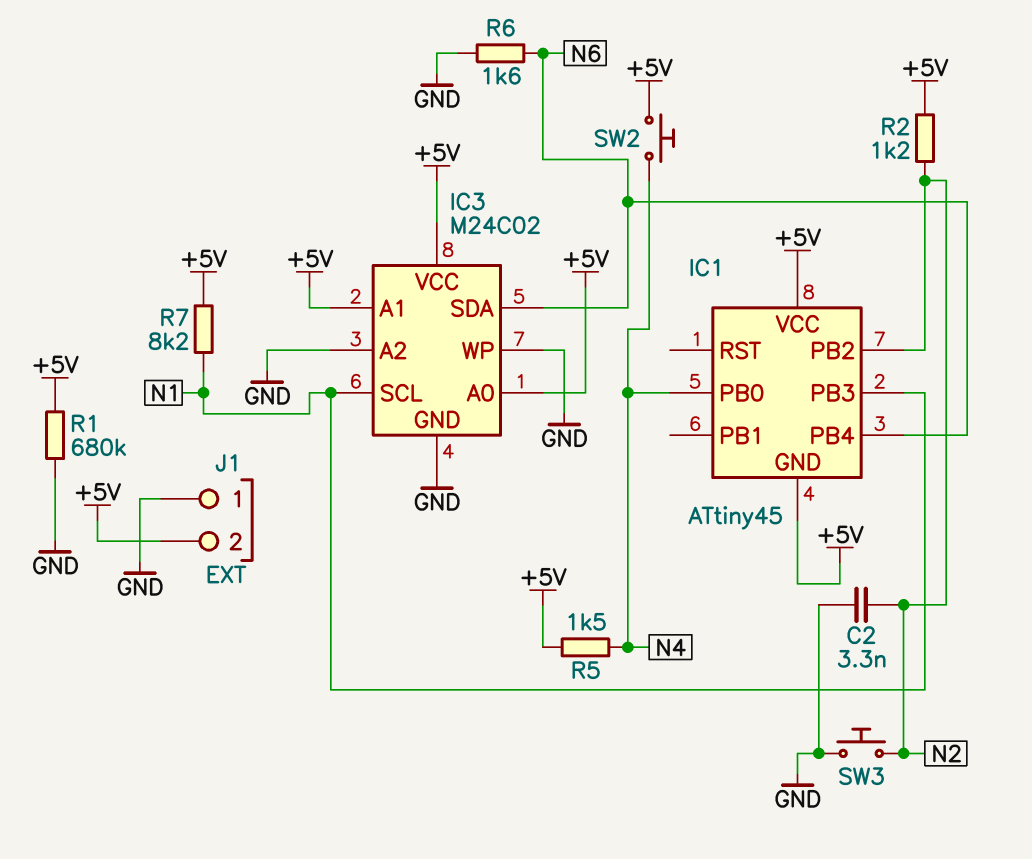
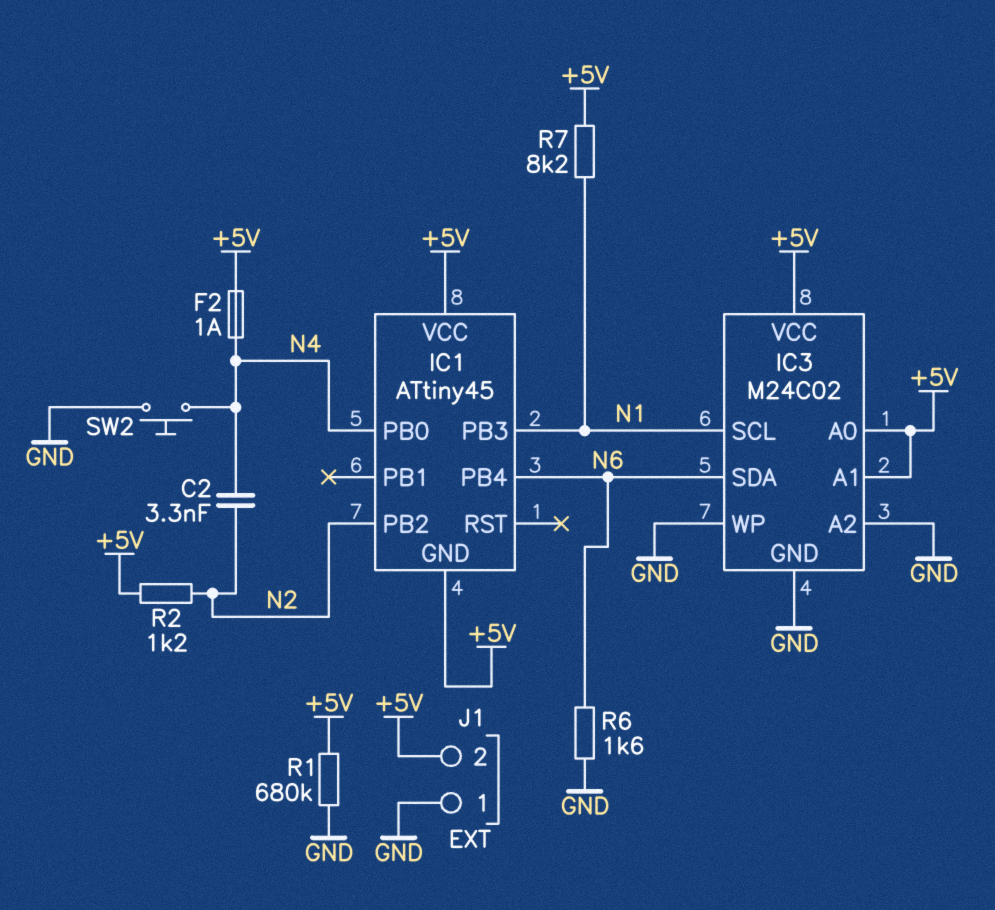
C2: 3.3nF (GND, N2) -> 3.3nF (N2, N4)
F2: none -> 1A (+5V, N4)
R5: 1.5k (+5V, N4) -> none
SW2: button (+5V, N4) -> button (GND, N4)
SW3: button (GND, N2) -> none

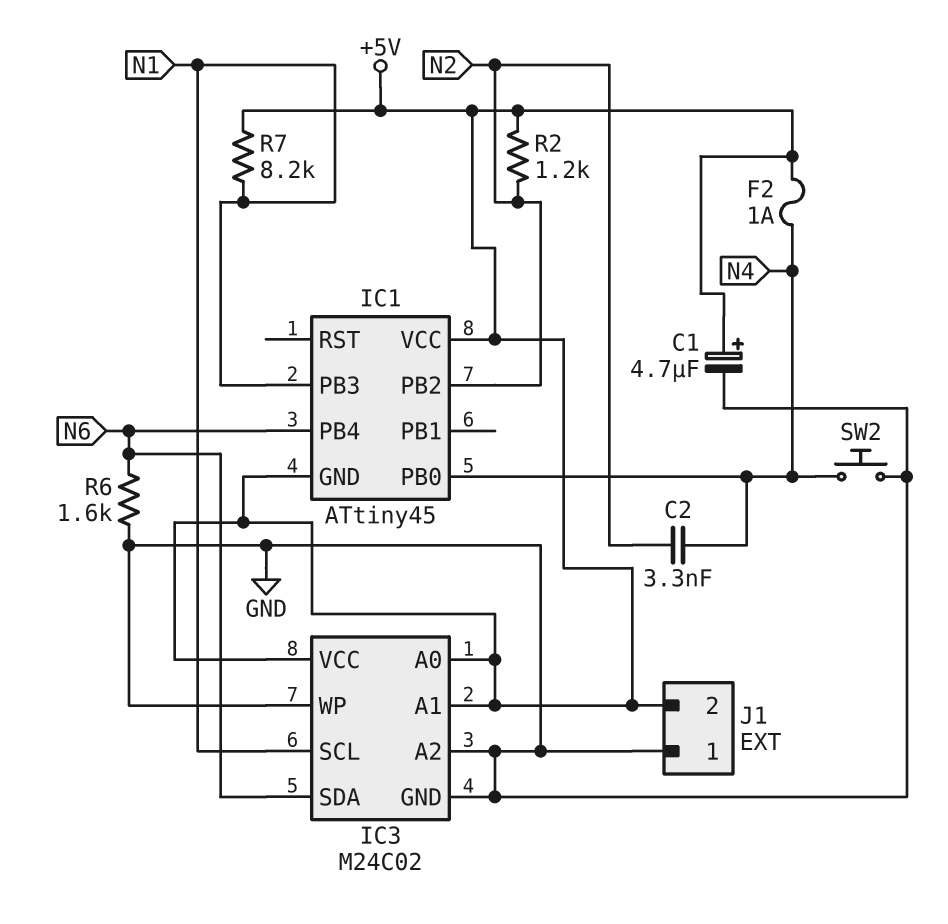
C1: none -> 4.7uF (plus +5V, minus GND)
R1: 680k (+5V, GND) -> none

